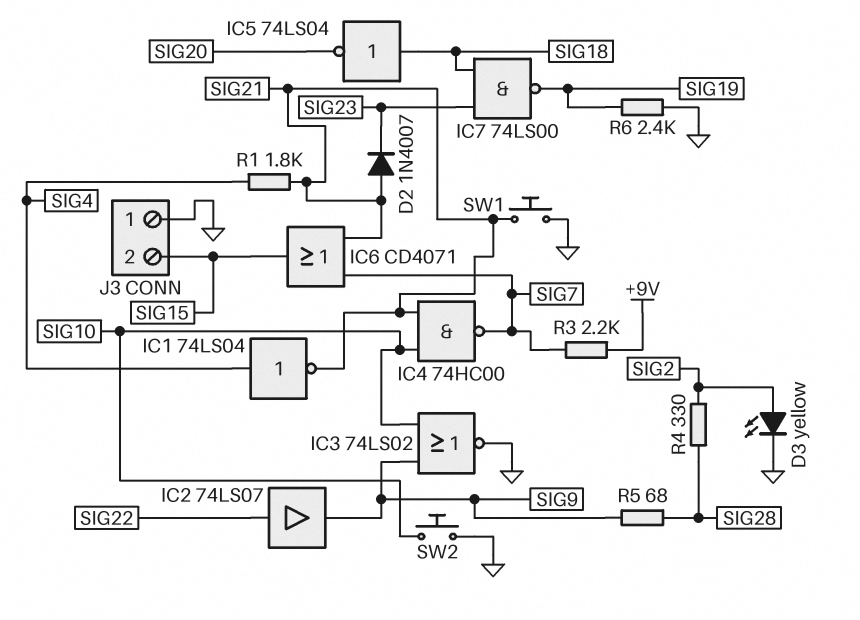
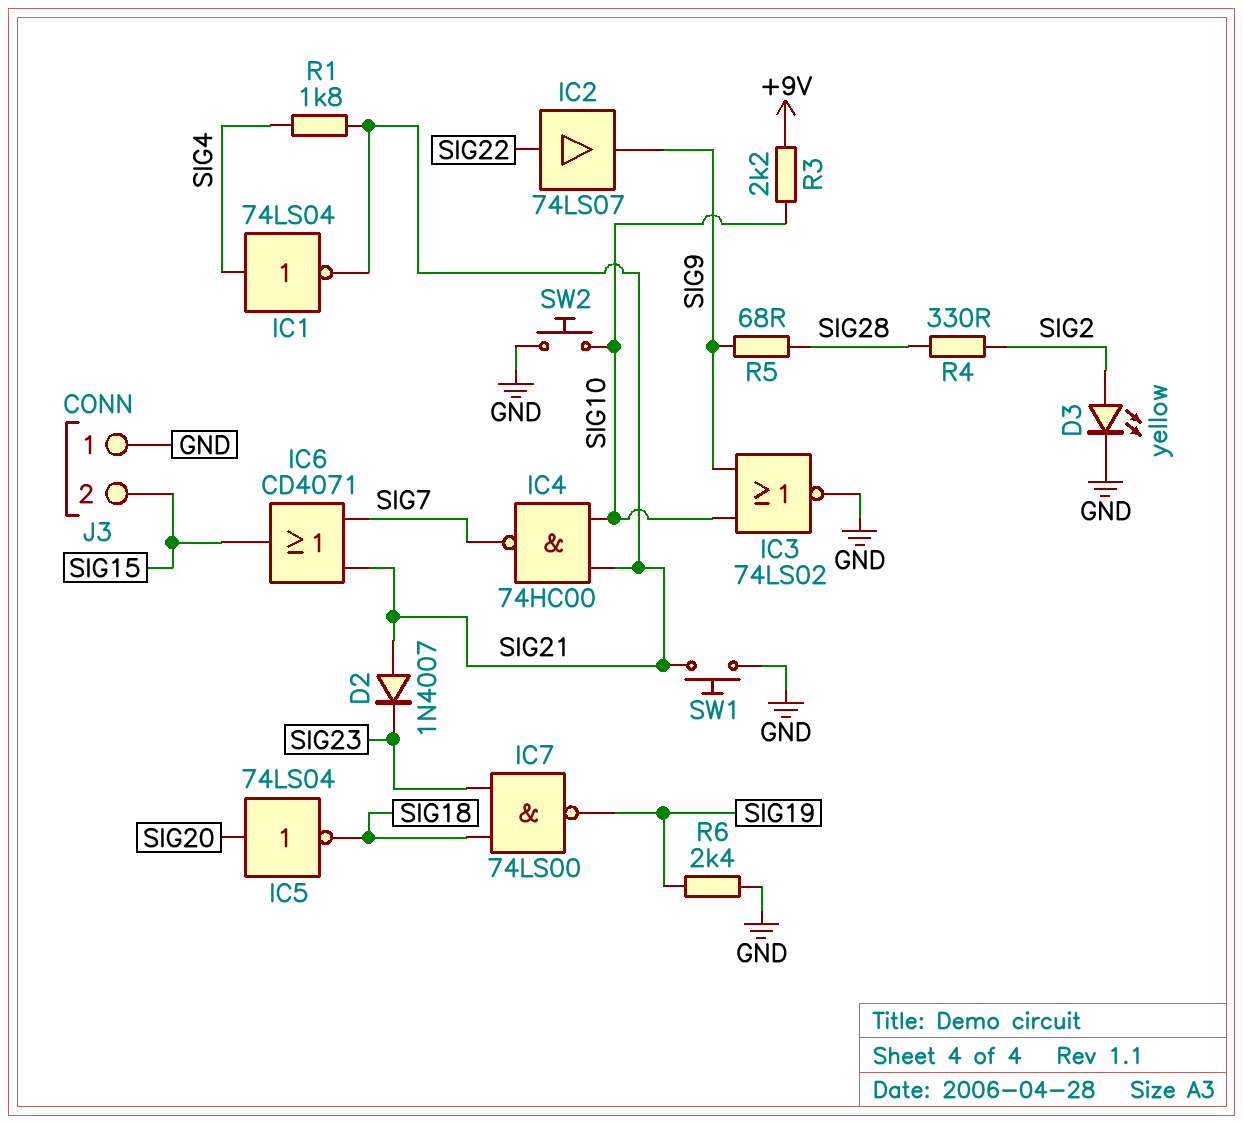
IC5: NOT 74LS04 (in SIG18, out SIG20) -> NOT 74LS04 (in SIG20, out SIG18)
R3: 2.2k (+9V, SIG7) -> 2.2k (+9V, SIG10)

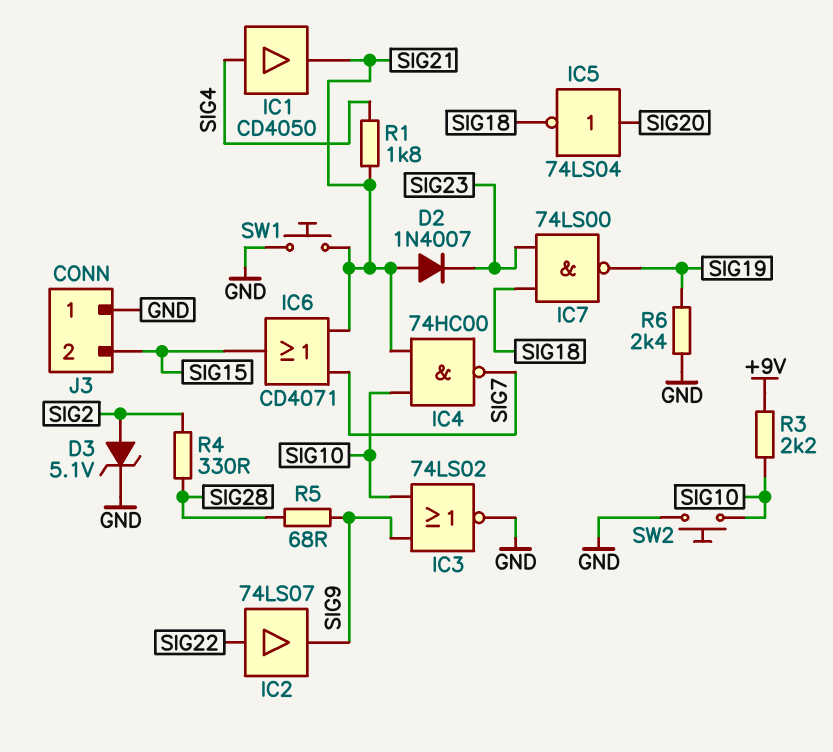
D3: LED yellow (A SIG2, K GND) -> zener 5.1V (A SIG2, K GND)
IC1: NOT 74LS04 (in SIG4, out SIG21) -> buffer CD4050 (in SIG4, out SIG21)

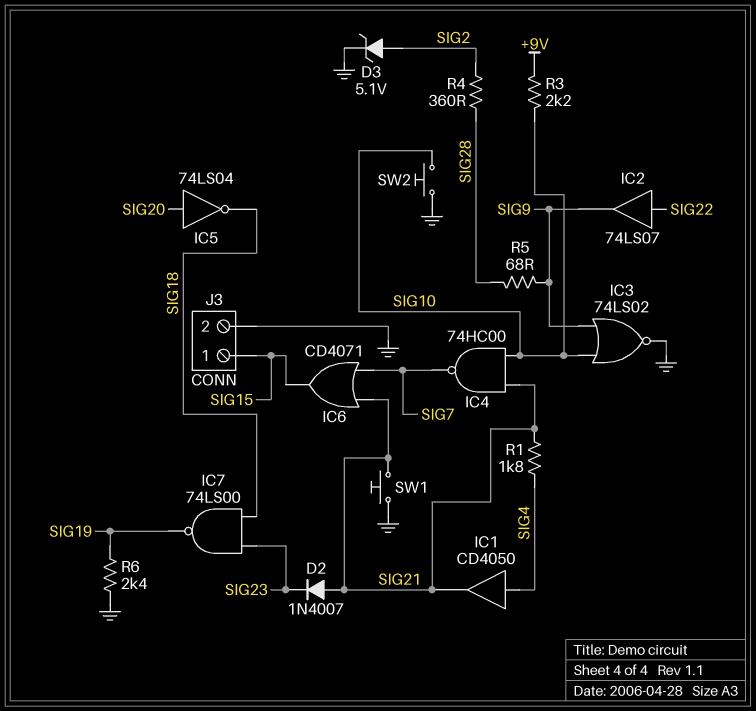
J3 pin 1: GND -> SIG15
J3 pin 2: SIG15 -> GND
R4: 330 (SIG2, SIG28) -> 360 (SIG2, SIG28)

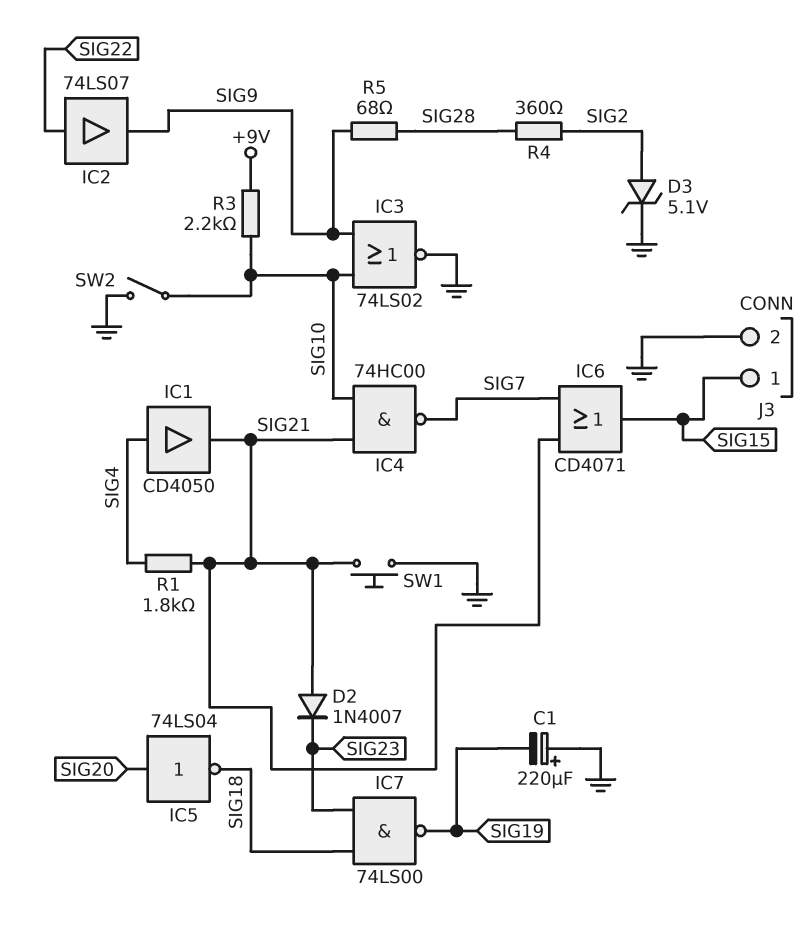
C1: none -> 220uF (plus GND, minus SIG19)
R6: 2.4k (GND, SIG19) -> none
SW2: button (GND, SIG10) -> switch (GND, SIG10)

